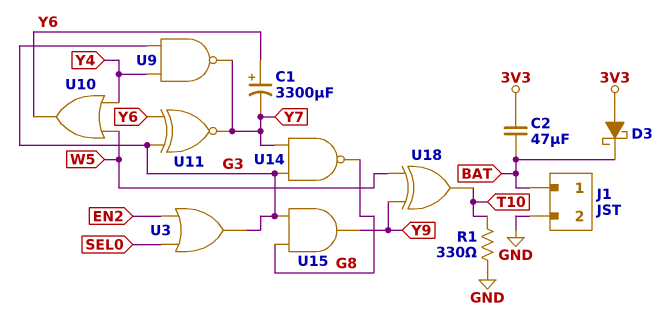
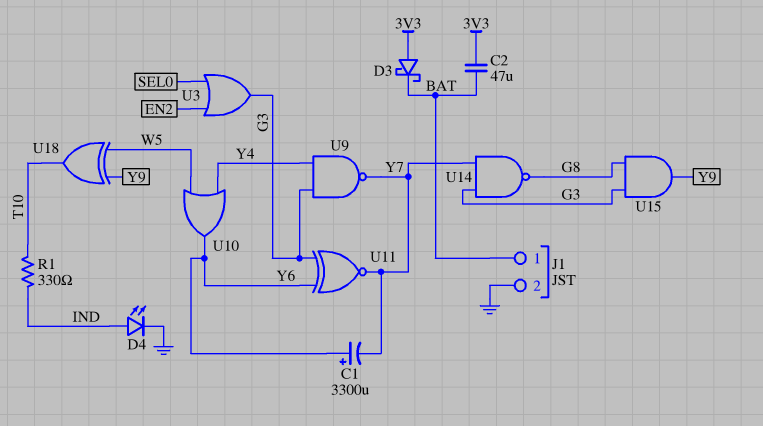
D4: none -> LED (A IND, K GND)
R1: 330 (GND, T10) -> 330 (IND, T10)

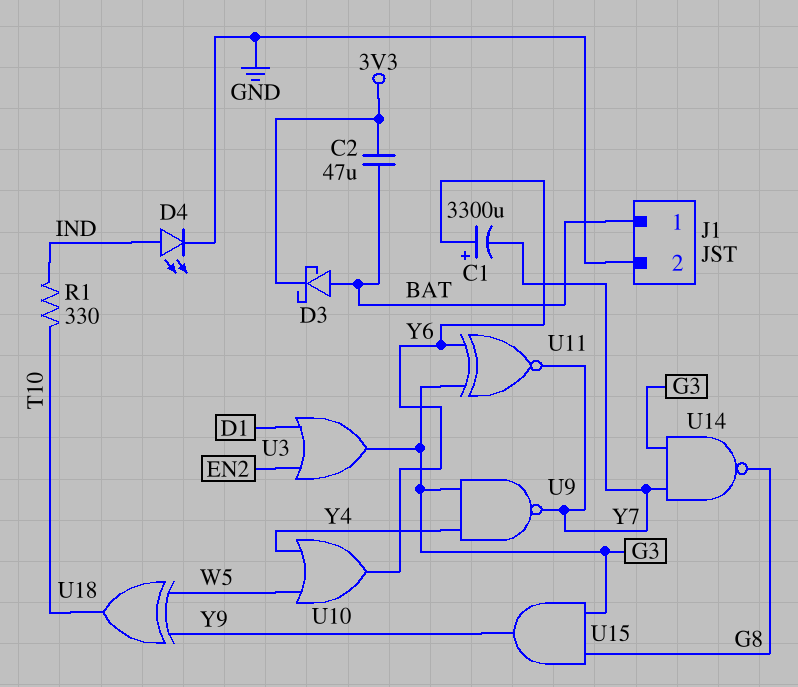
D3: schottky (A 3V3, K BAT) -> schottky (A BAT, K 3V3)
U3: OR (in EN2, in SEL0, out G3) -> OR (in D1, in EN2, out G3)

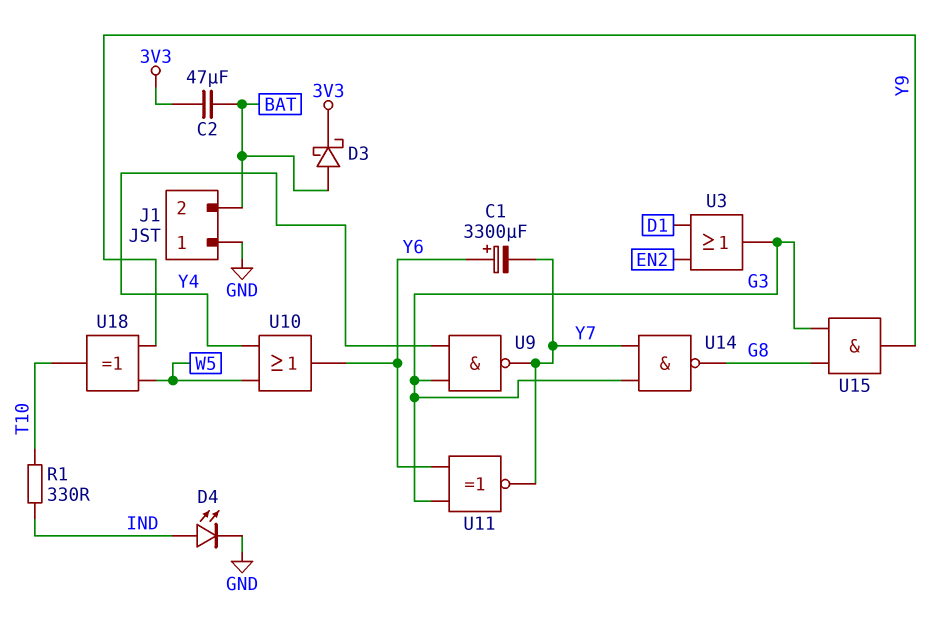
J1 pin 1: BAT -> GND
J1 pin 2: GND -> BAT

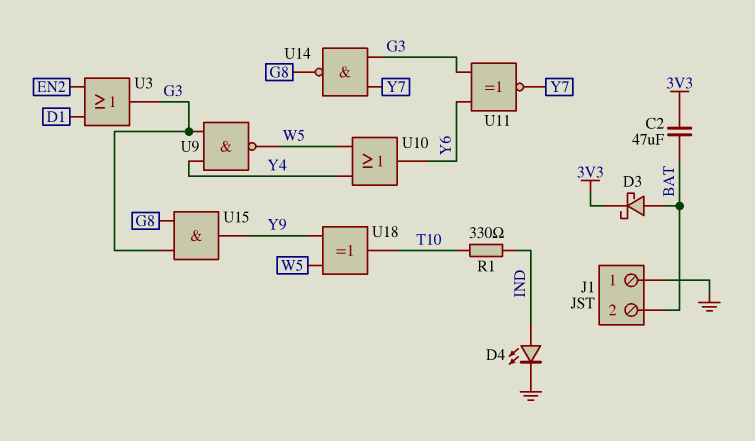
C1: 3300uF (plus Y6, minus Y7) -> none
U9: NAND (in G3, in Y4, out Y7) -> NAND (in G3, in Y4, out W5)

